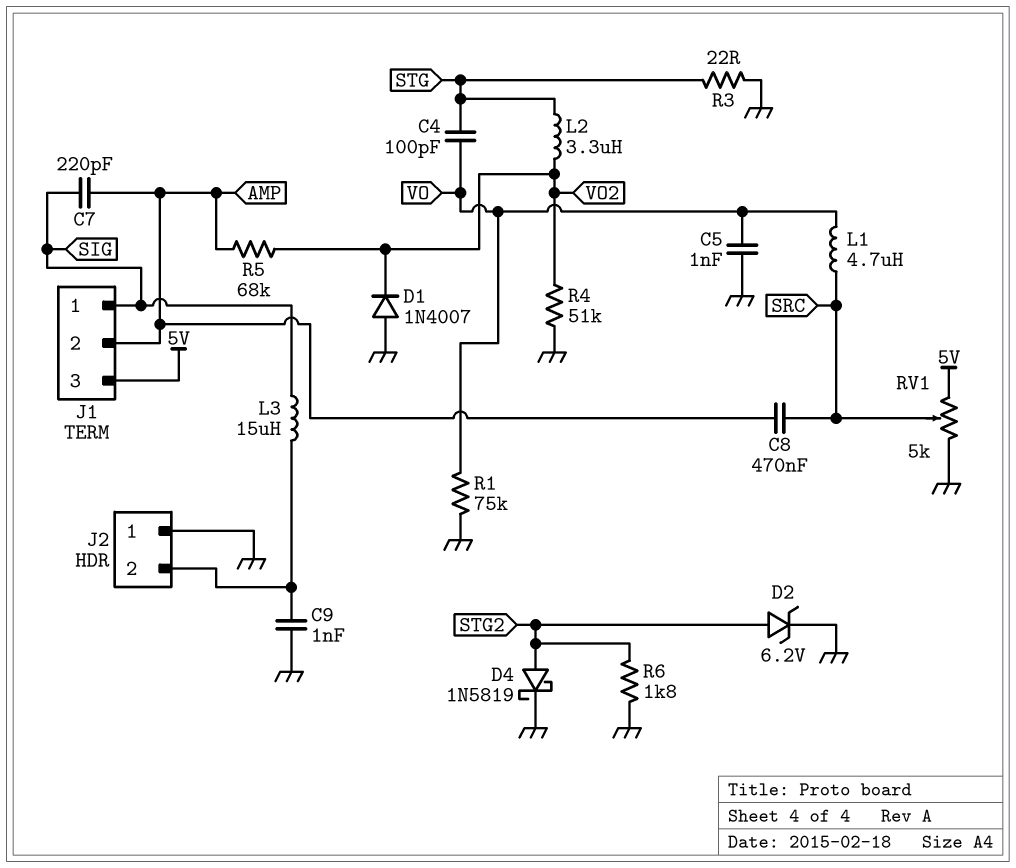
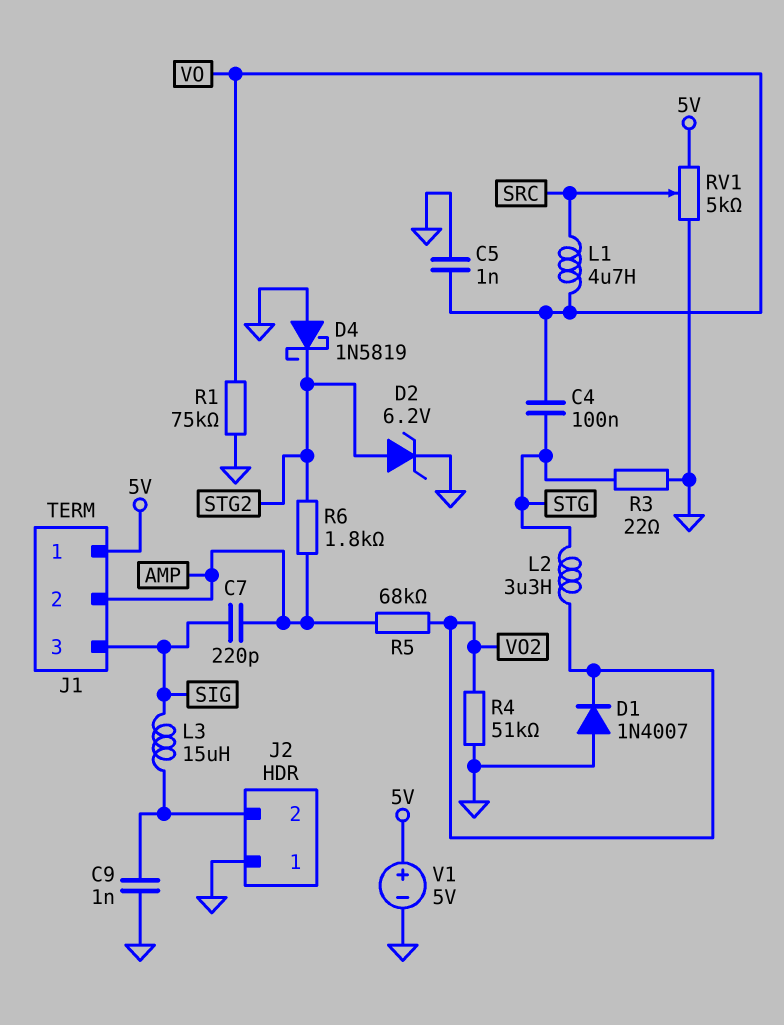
C4: 100pF (STG, VO) -> 100nF (STG, VO)
C8: 470nF (AMP, SRC) -> none
D4: schottky 1N5819 (A STG2, K GND) -> schottky 1N5819 (A GND, K STG2)
J1 pin 1: SIG -> 5V
J1 pin 3: 5V -> SIG
R6: 1.8k (GND, STG2) -> 1.8k (AMP, STG2)
V1: none -> 5V (plus 5V, minus GND)

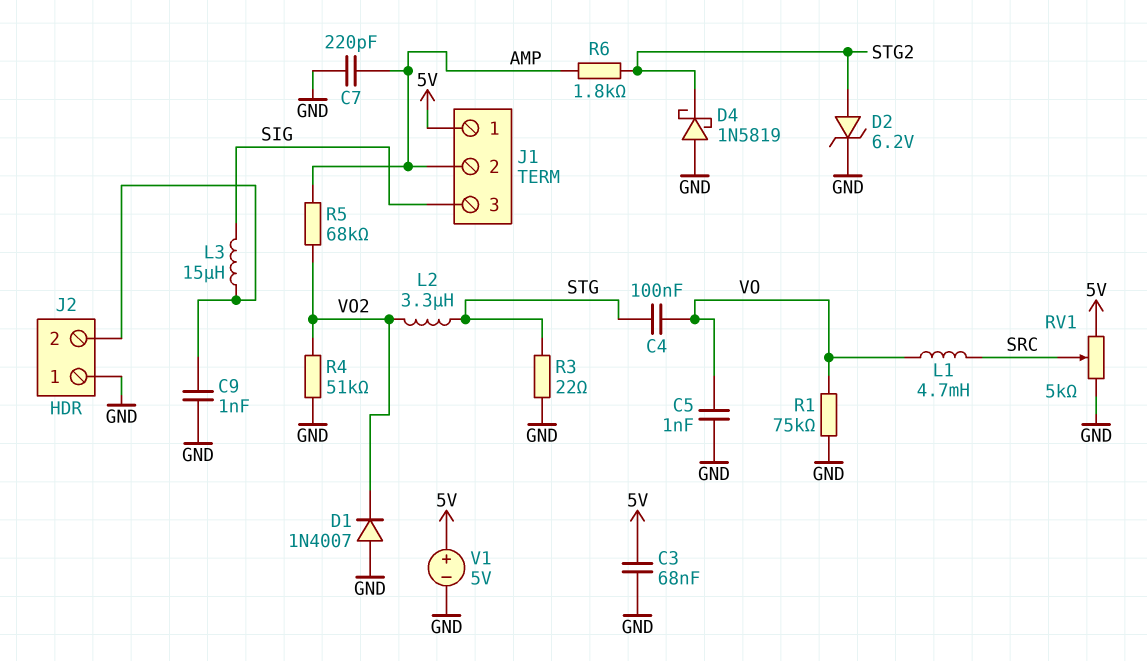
C3: none -> 68nF (5V, GND)
C7: 220pF (AMP, SIG) -> 220pF (AMP, GND)
L1: 4.7uH (SRC, VO) -> 4.7mH (SRC, VO)

